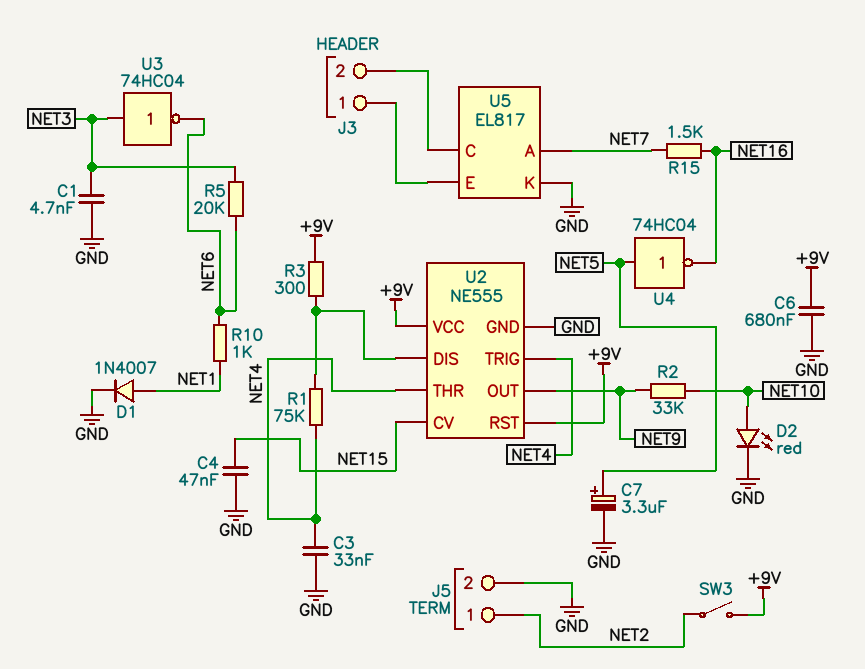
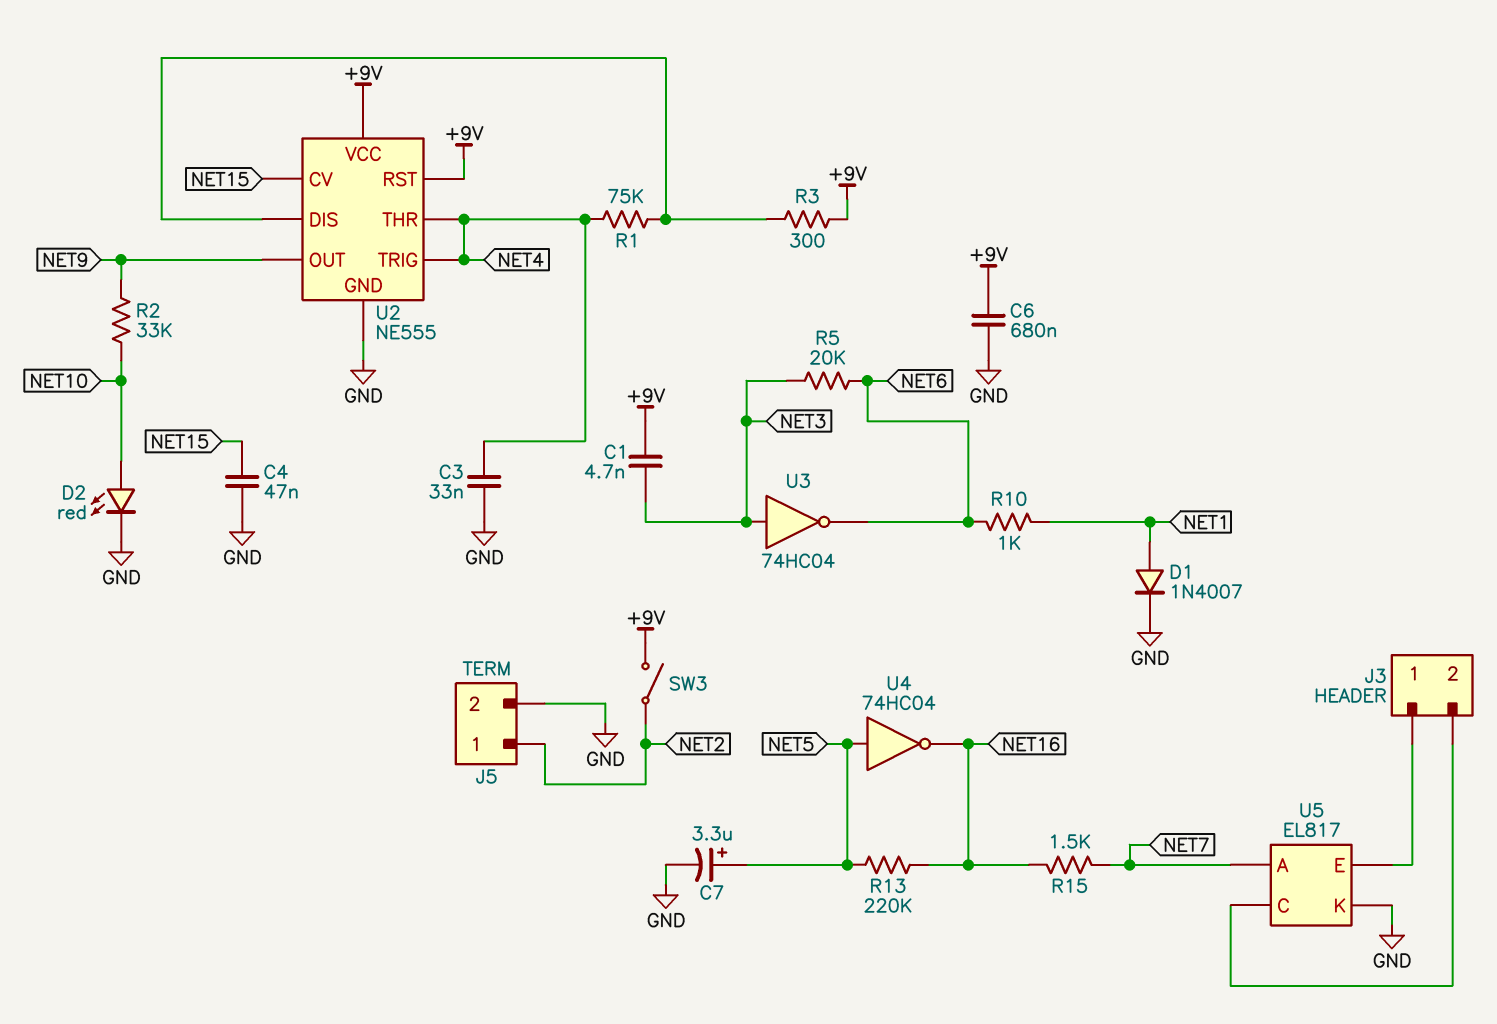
C1: 4.7nF (GND, NET3) -> 4.7nF (+9V, NET3)
R13: none -> 220k (NET5, NET16)

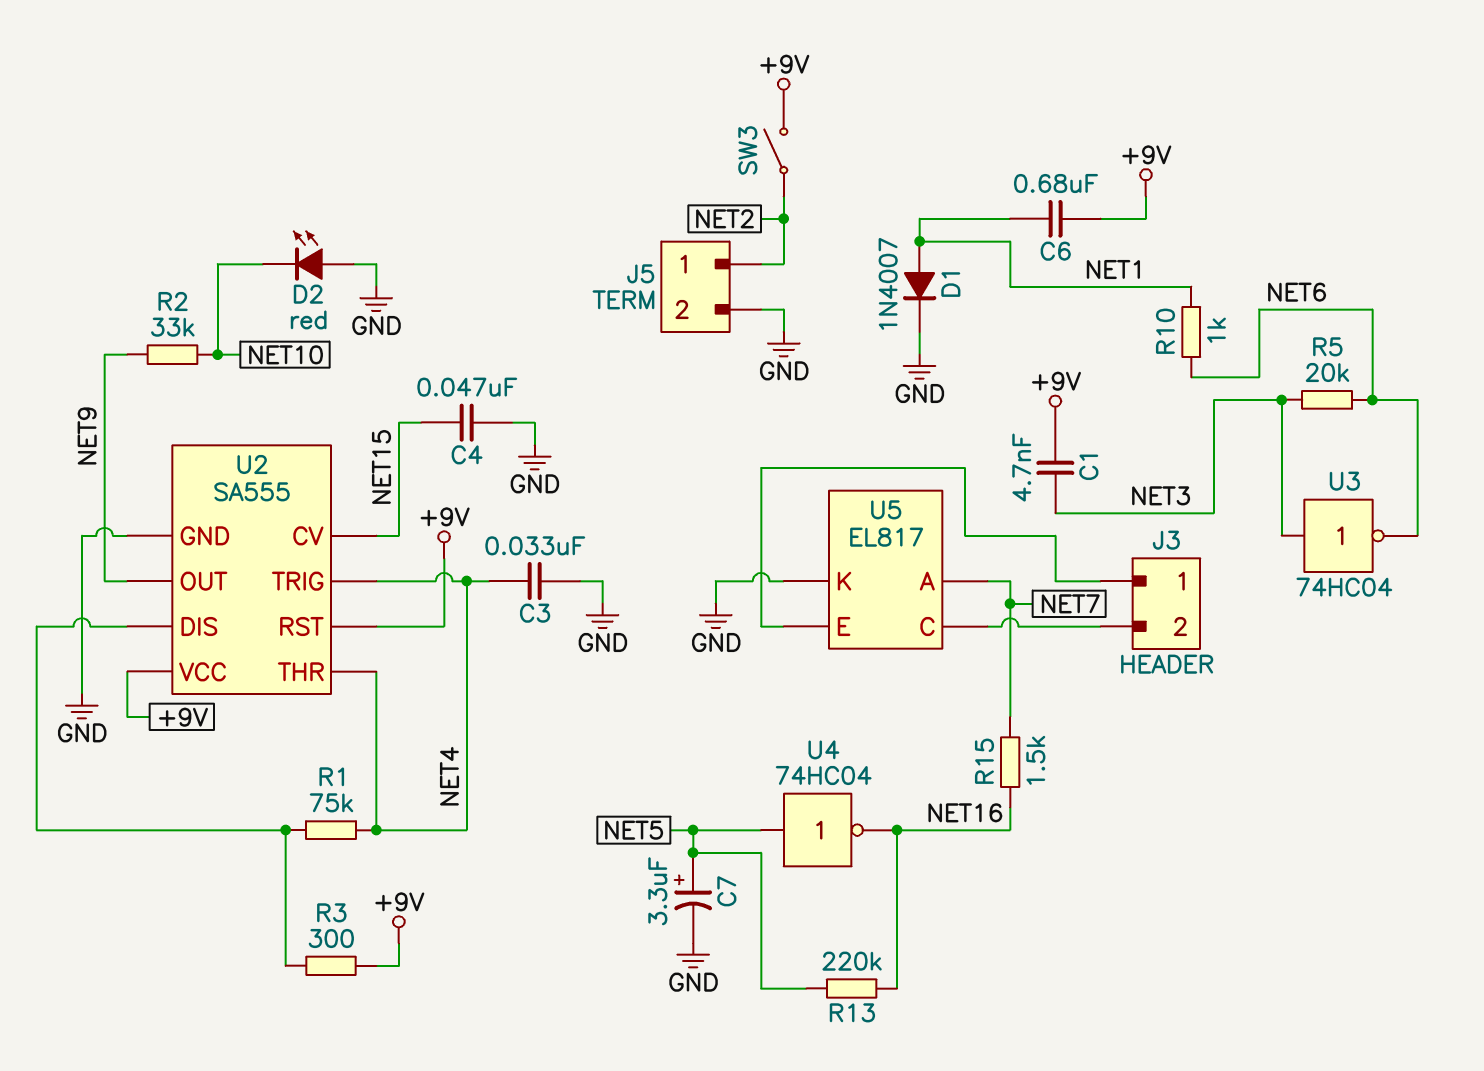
C6: 680nF (+9V, GND) -> 680nF (+9V, NET1)
D2: LED red (A NET10, K GND) -> LED red (A GND, K NET10)
U2: NE555 -> SA555

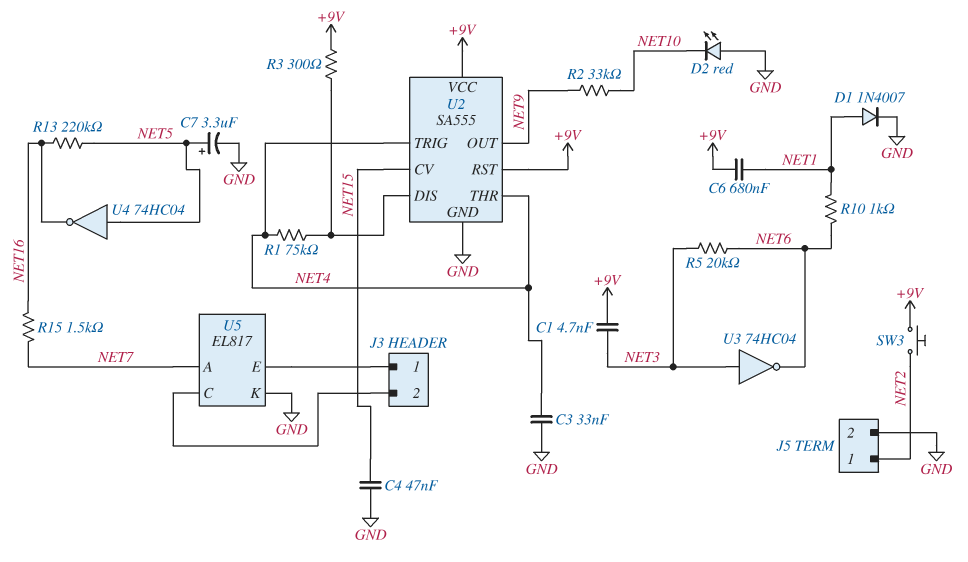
SW3: switch (+9V, NET2) -> button (+9V, NET2)

